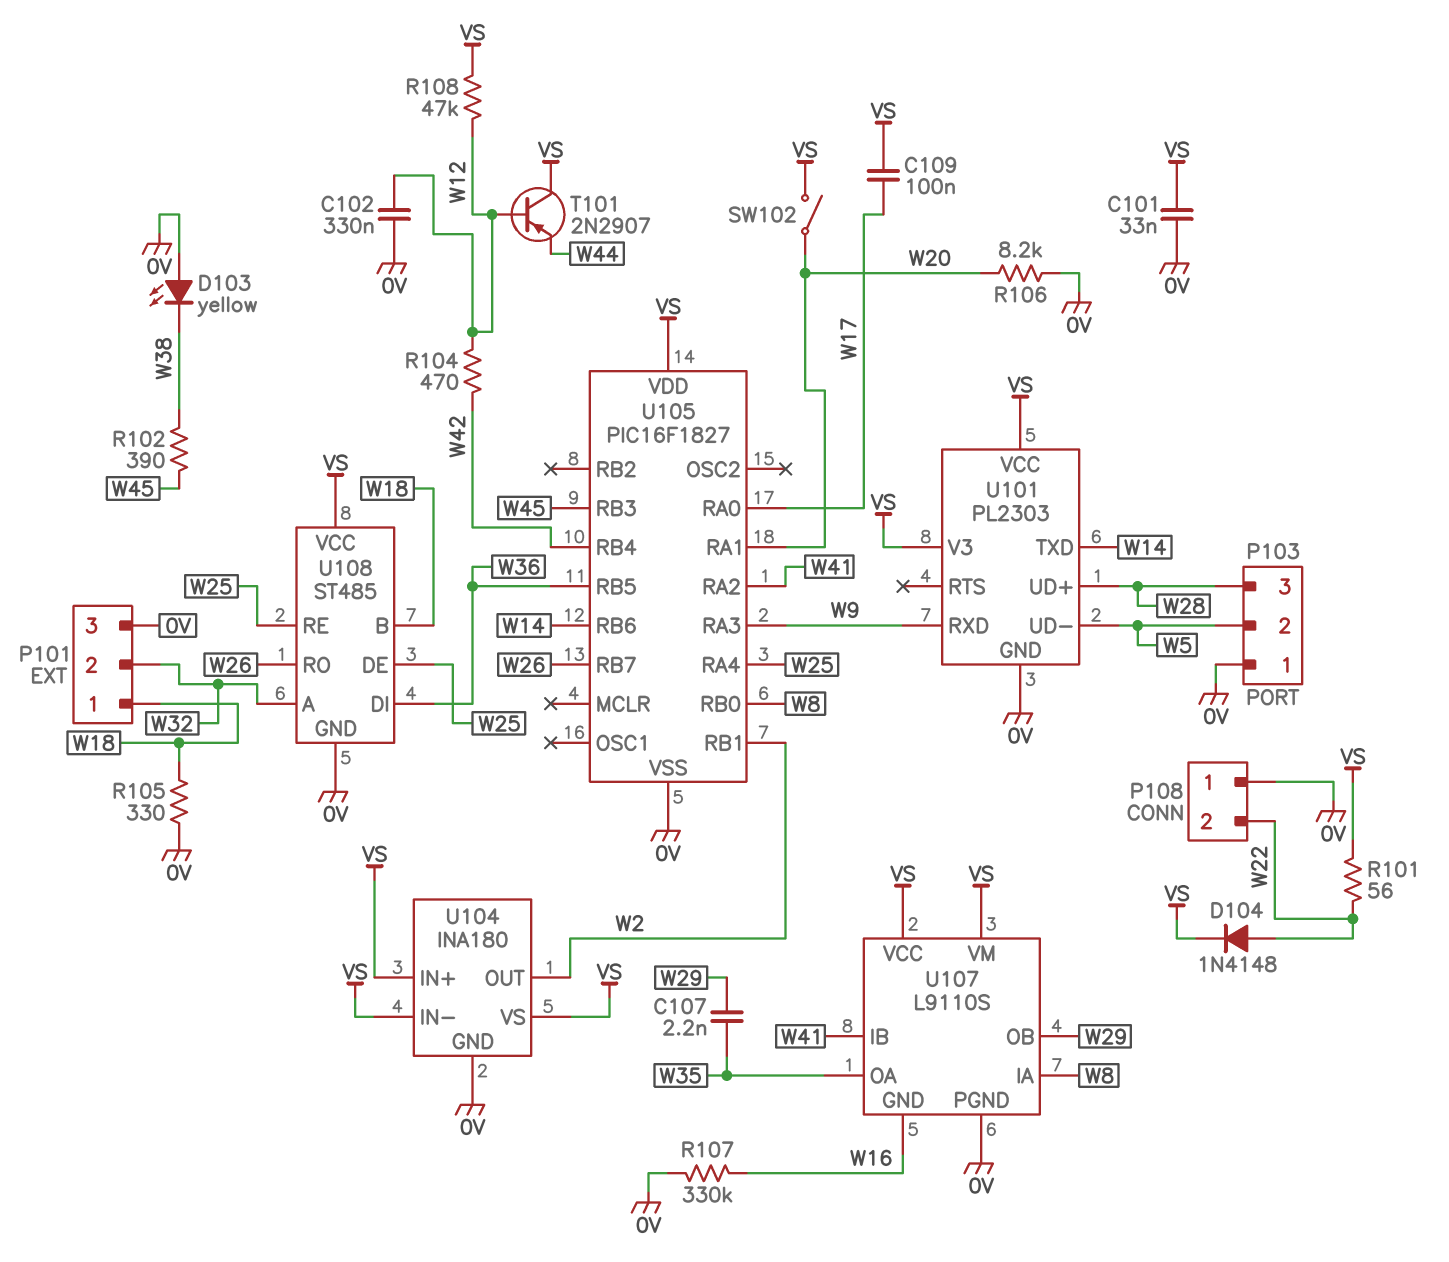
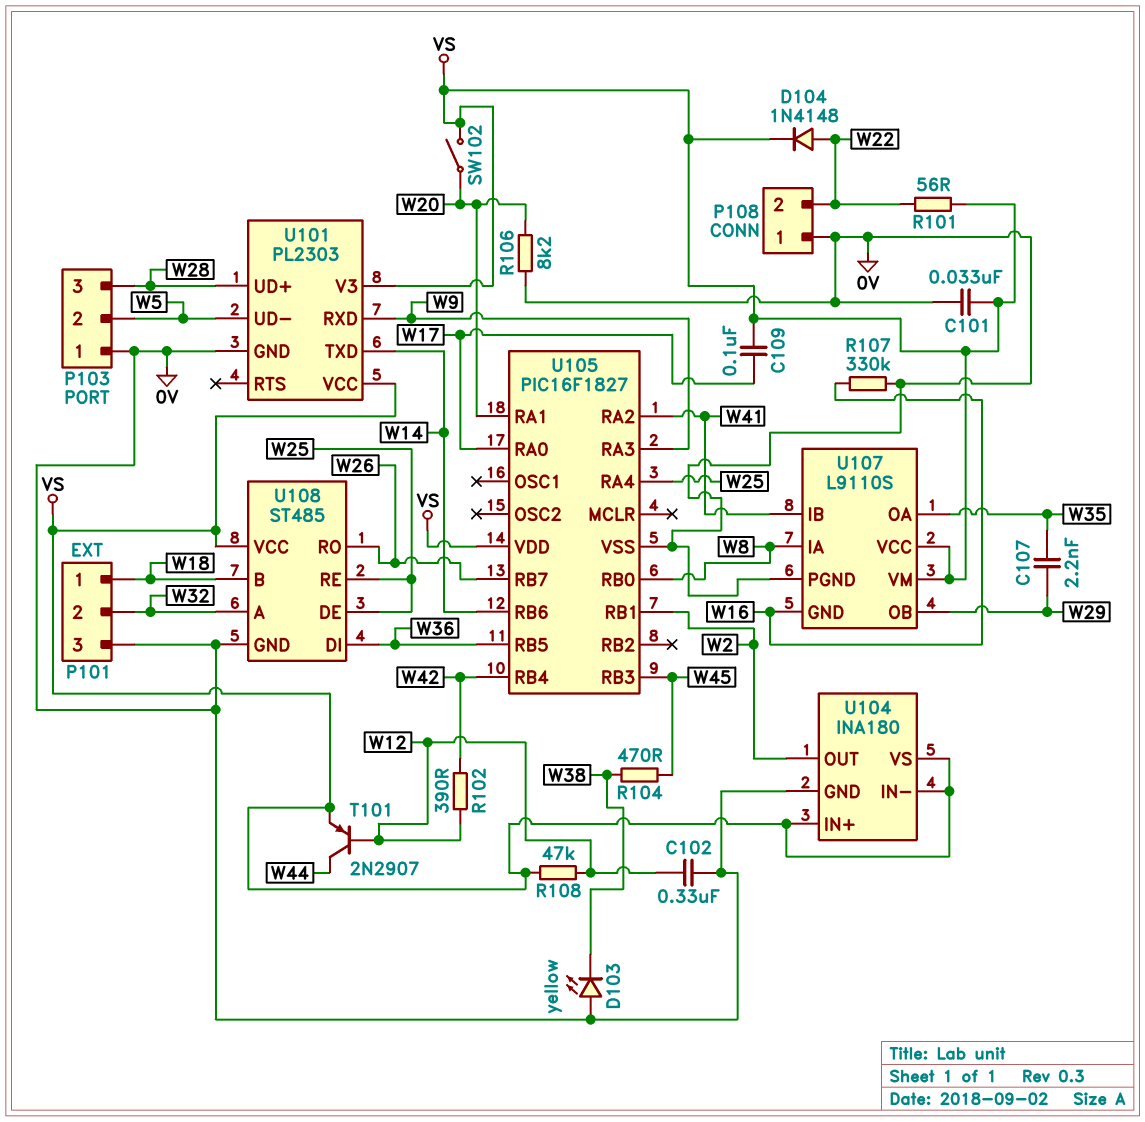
R102: 390 (W38, W45) -> 390 (W12, W42)
R104: 470 (W12, W42) -> 470 (W38, W45)
R105: 330 (0V, W18) -> none
T101: PNP 2N2907 (B W12, C VS, E W44) -> PNP 2N2907 (B W12, C W44, E VS)

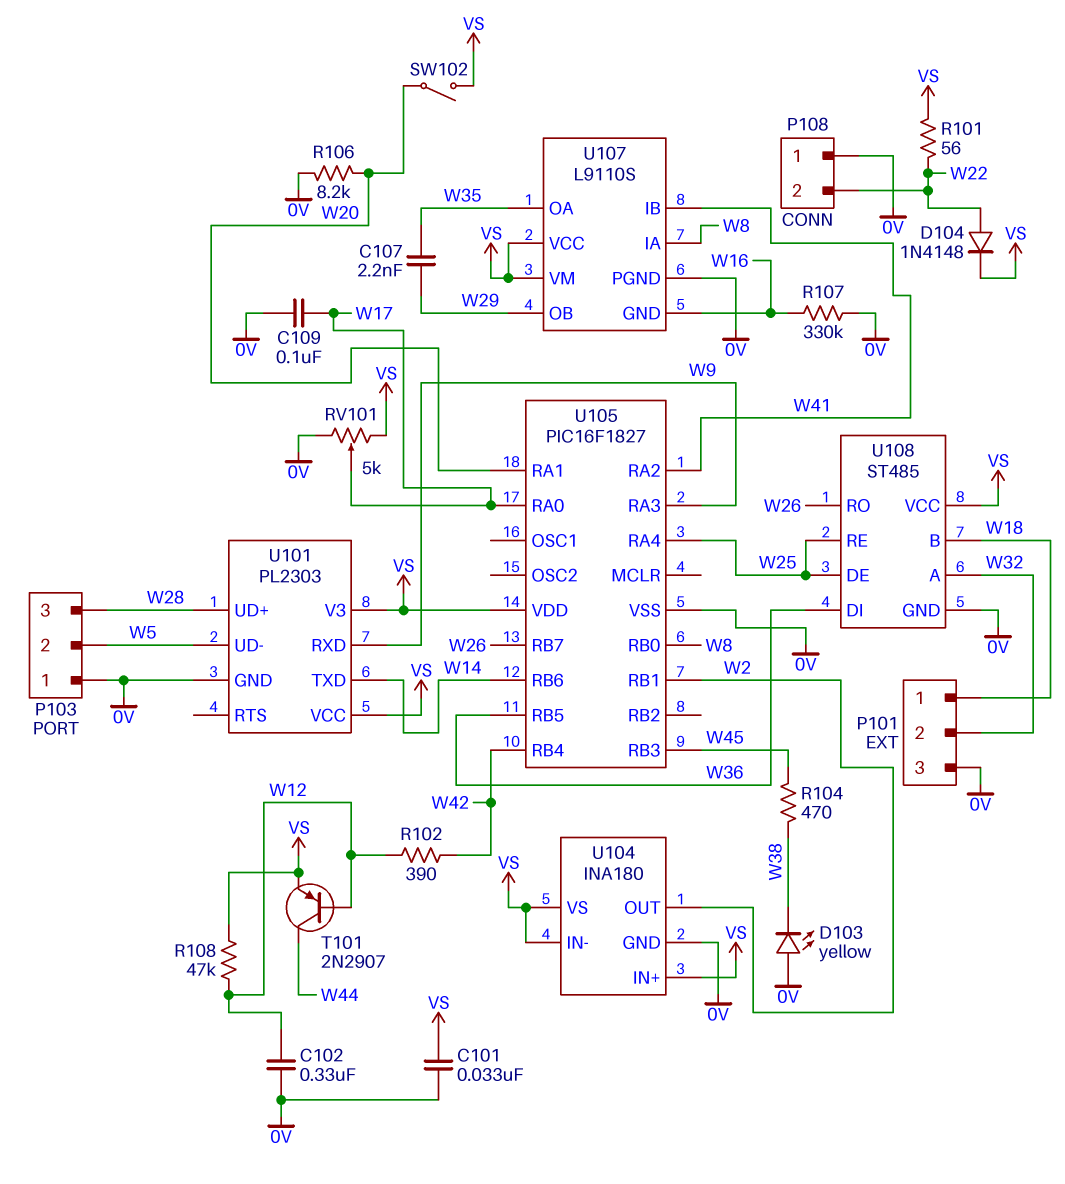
C109: 100nF (VS, W17) -> 100nF (0V, W17)
RV101: none -> 5k (0V, VS, wiper W17)

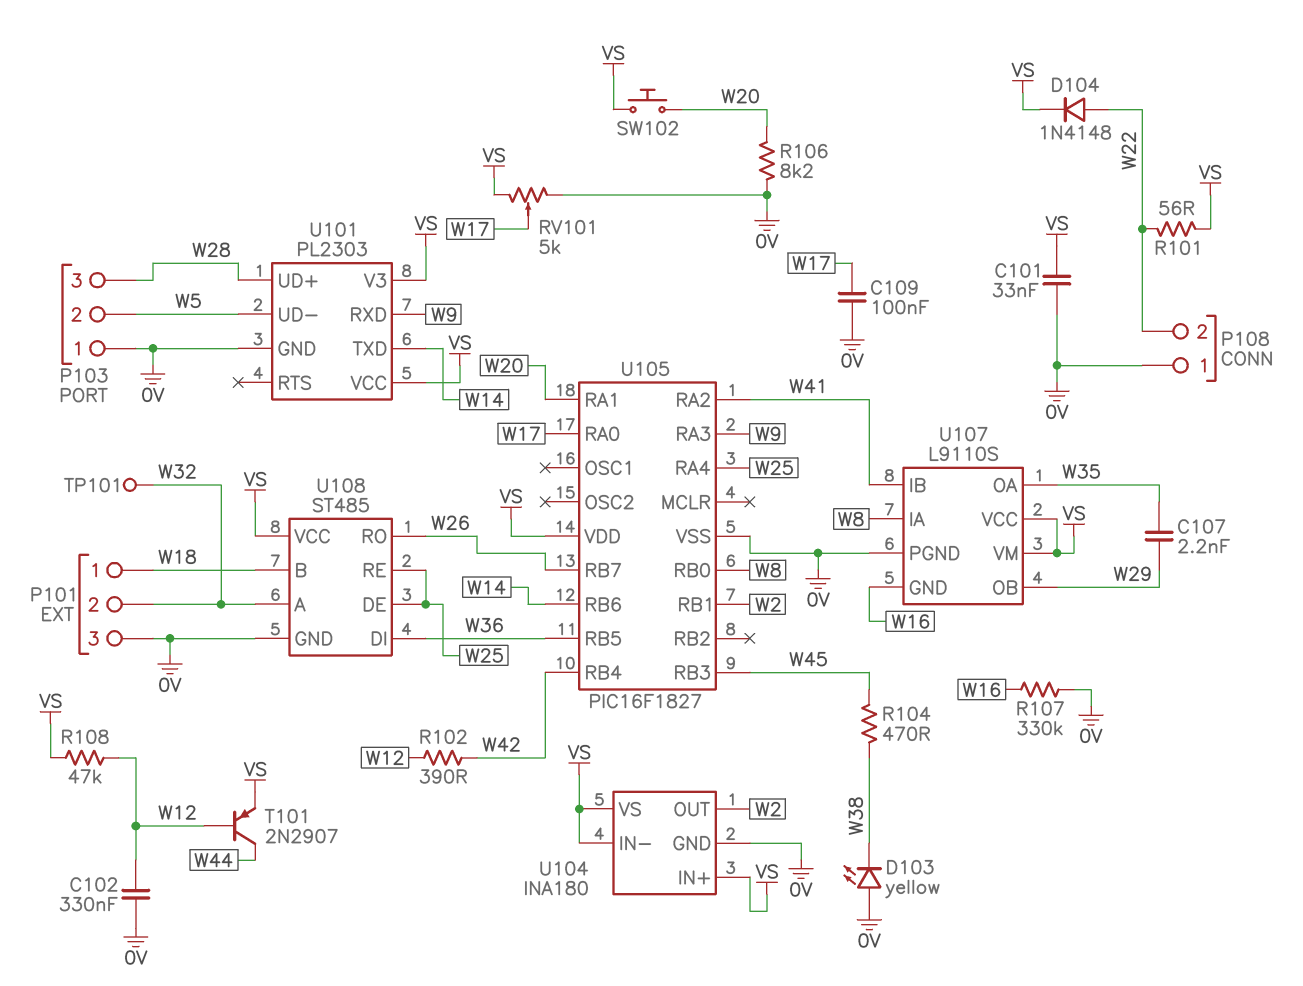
SW102: switch (VS, W20) -> button (VS, W20)
TP101: none -> test point (W32)

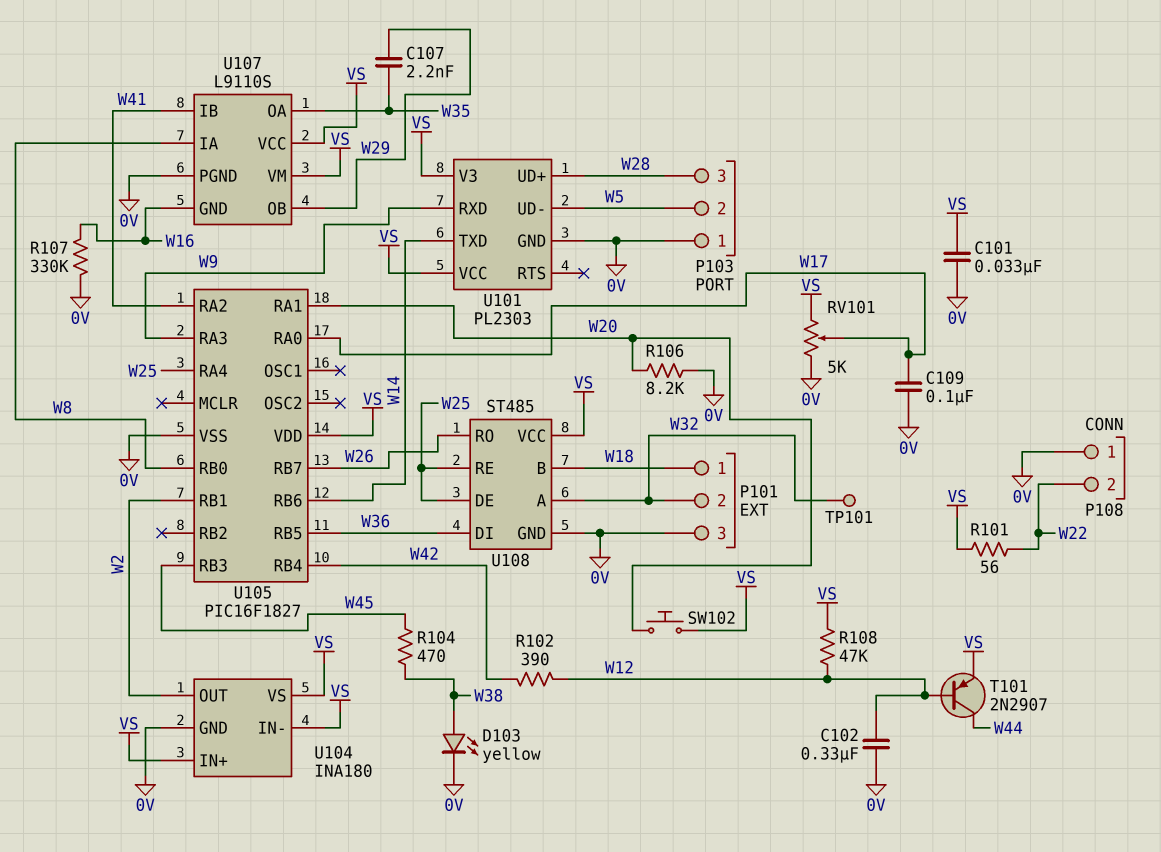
D103: LED yellow (A 0V, K W38) -> LED yellow (A W38, K 0V)
D104: diode 1N4148 (A W22, K VS) -> none

